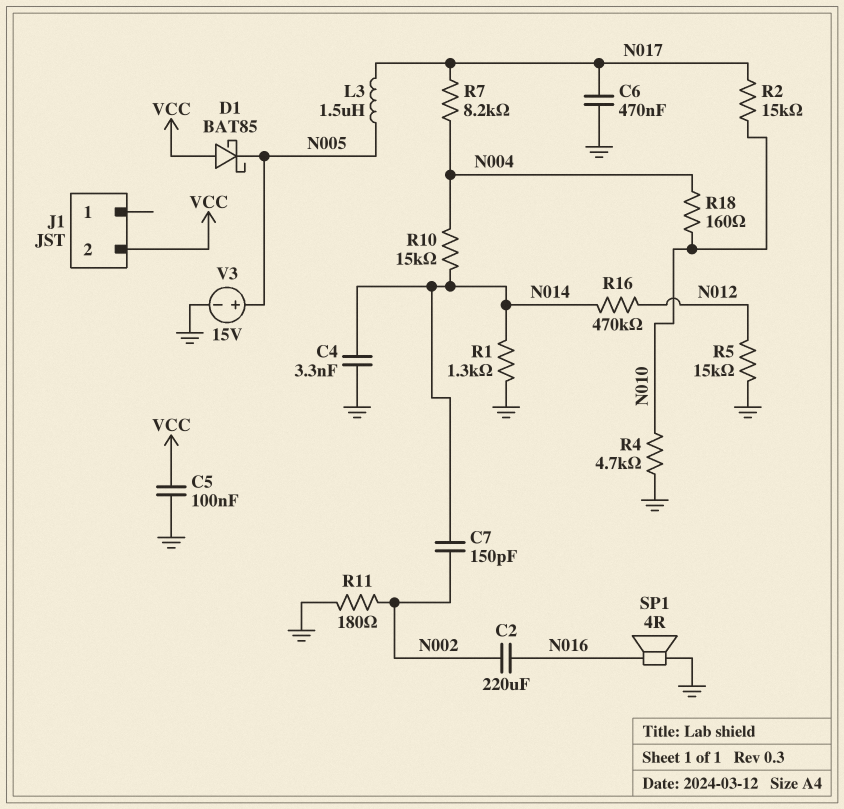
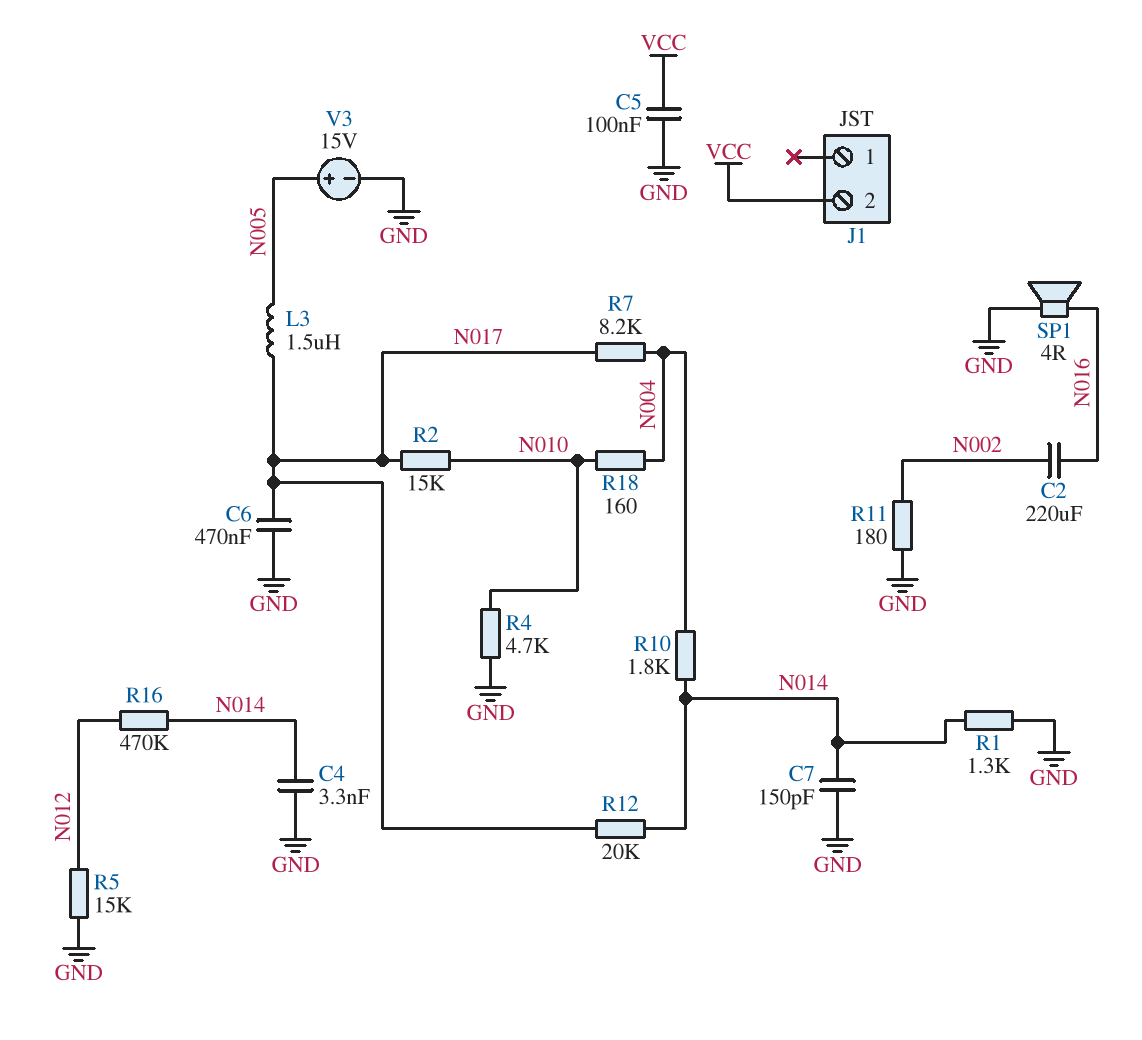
C7: 150pF (N002, N014) -> 150pF (GND, N014)
D1: schottky BAT85 (A VCC, K N005) -> none
R10: 15k (N004, N014) -> 1.8k (N004, N014)
R12: none -> 20k (N014, N017)

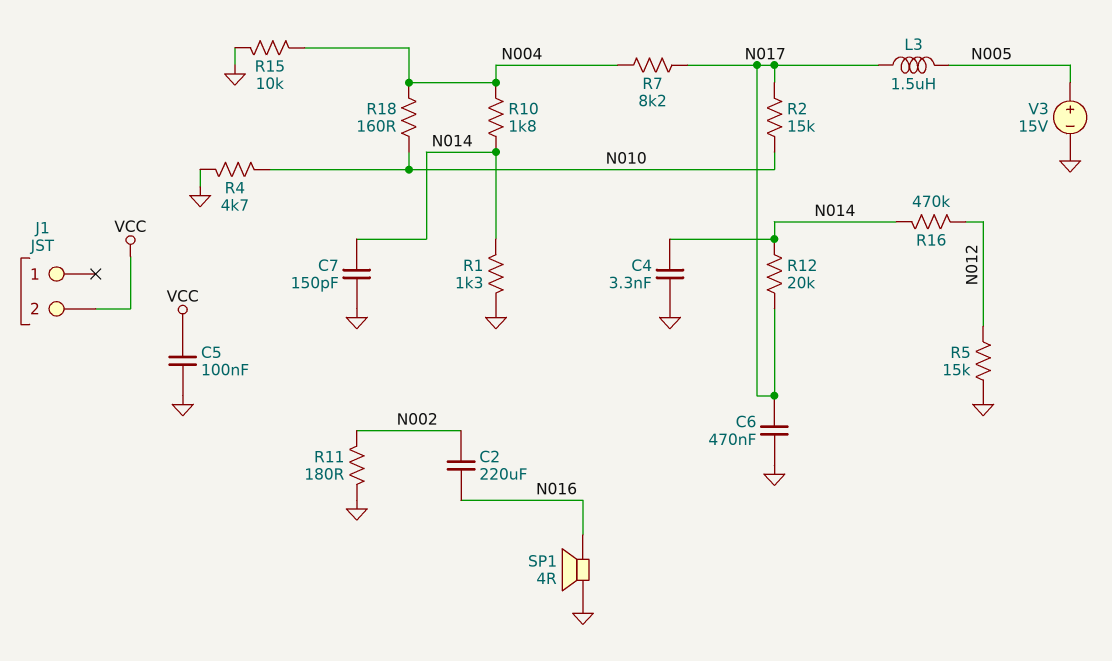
R15: none -> 10k (GND, N004)

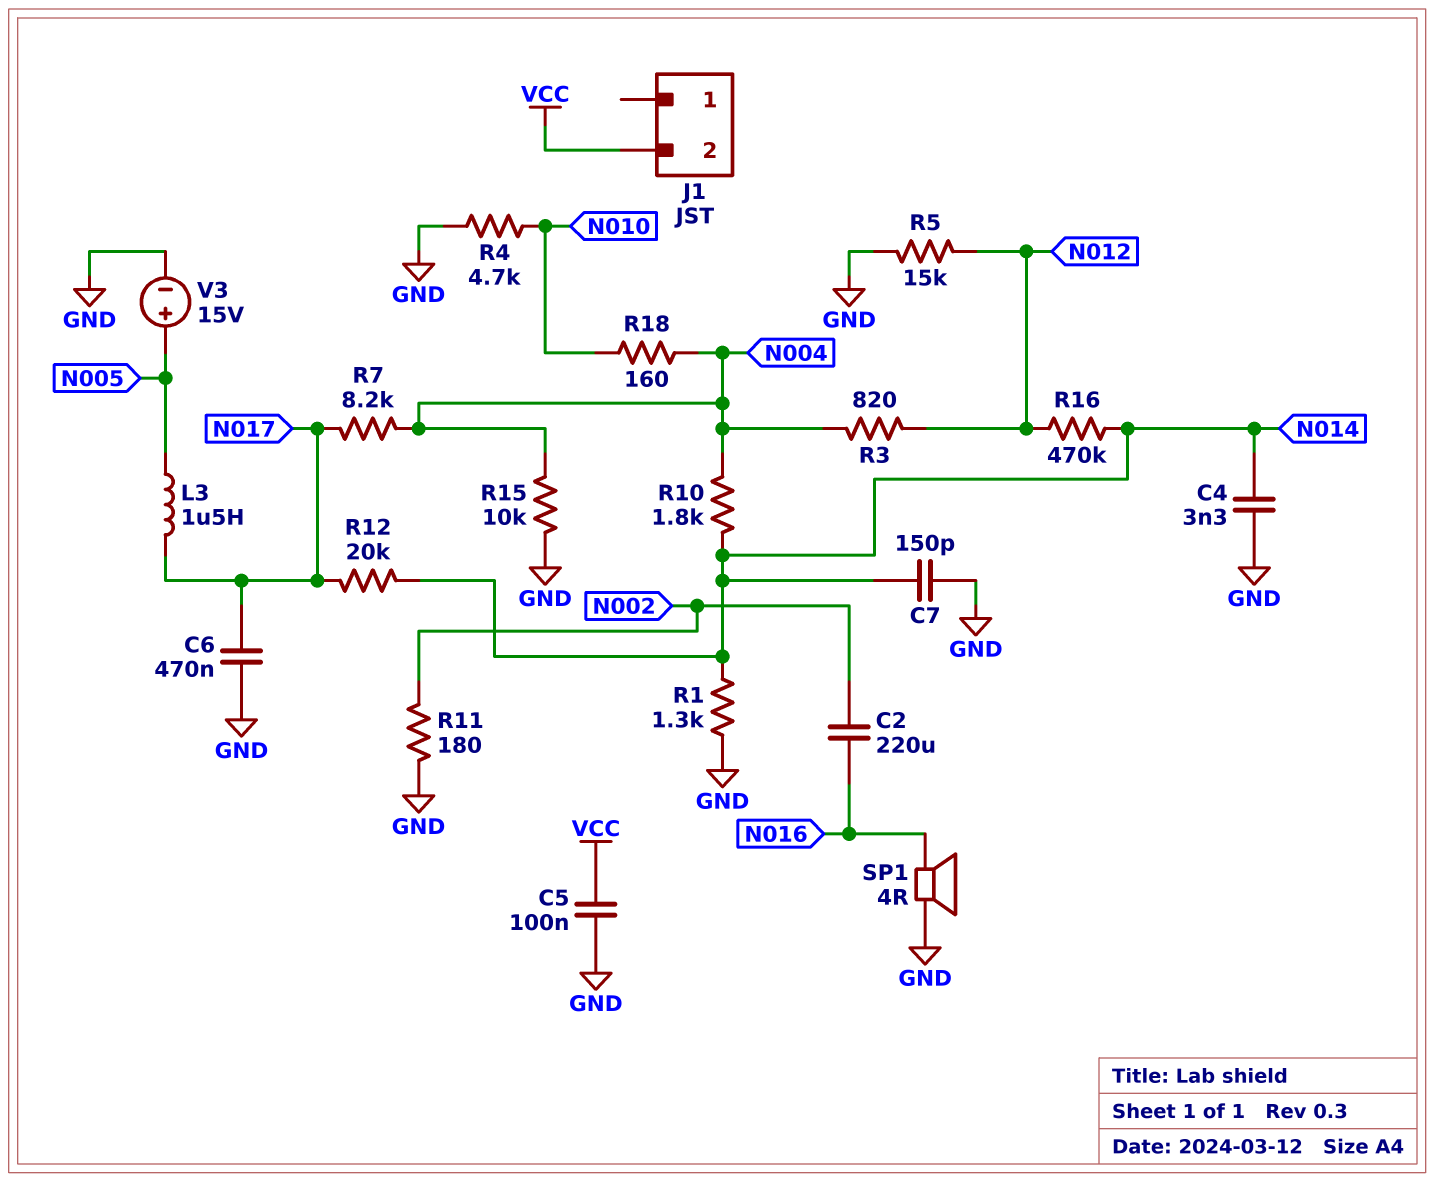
R2: 15k (N010, N017) -> none
R3: none -> 820 (N004, N012)

